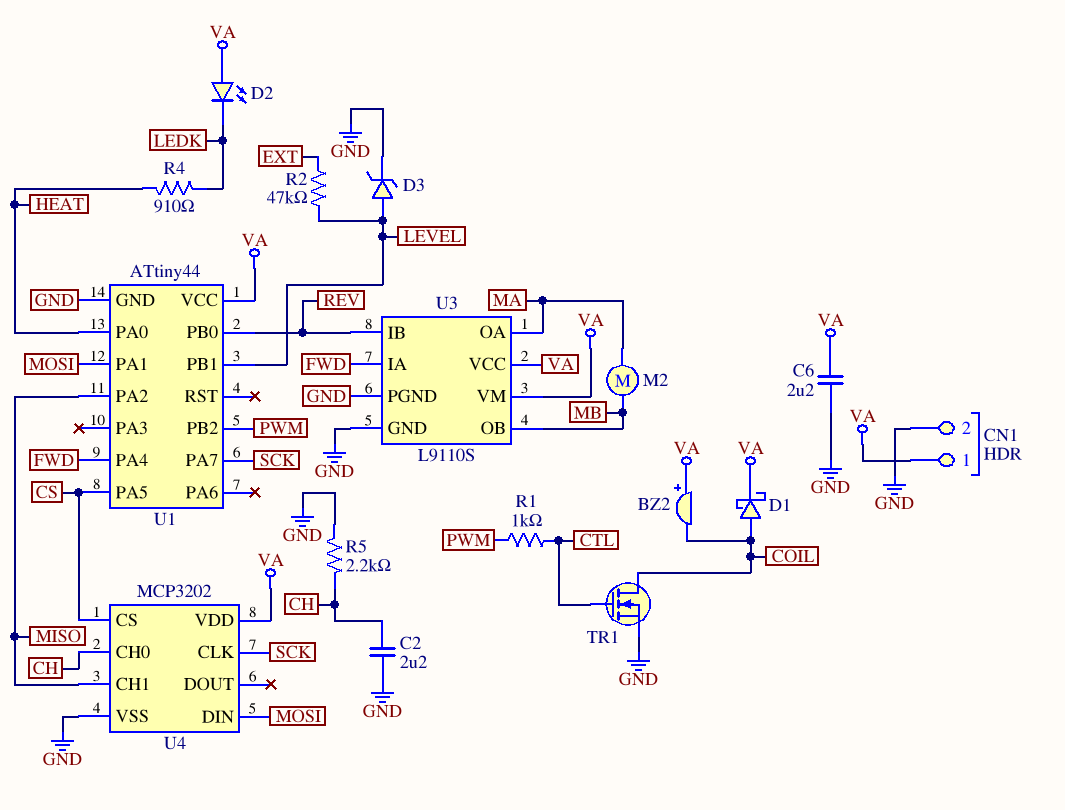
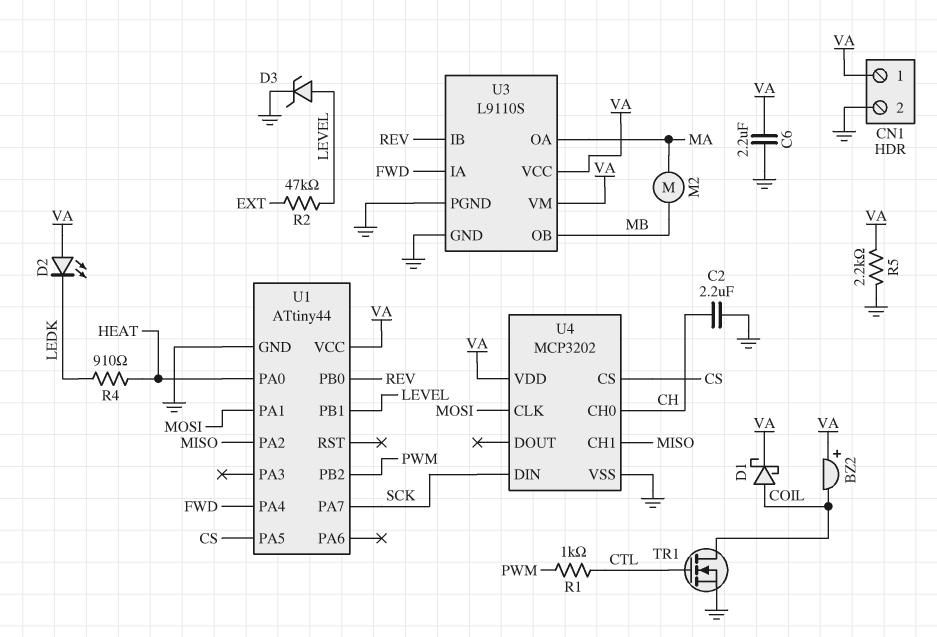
R5: 2.2k (CH, GND) -> 2.2k (GND, VA)
U4 pin CLK: SCK -> MOSI
U4 pin DIN: MOSI -> SCK

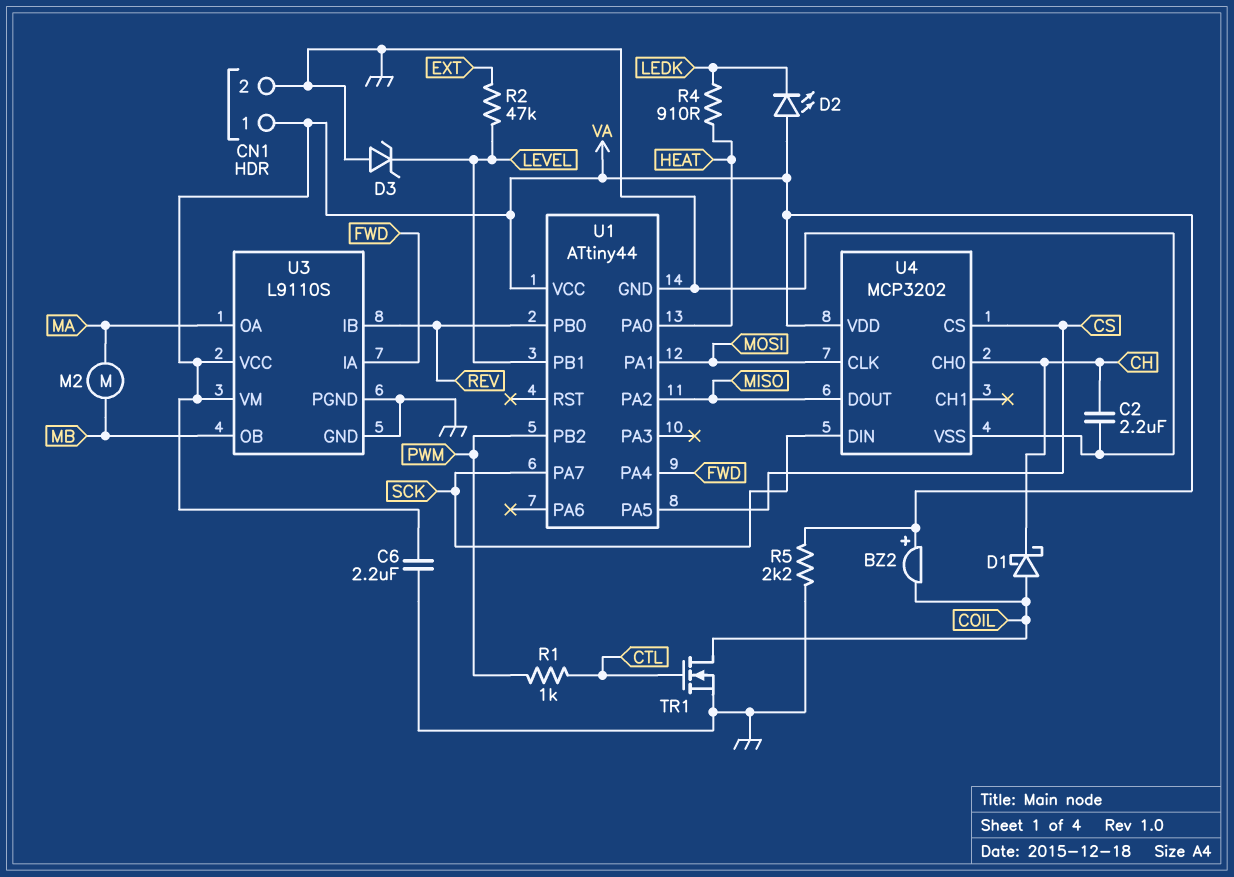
D1: schottky (A COIL, K VA) -> schottky (A COIL, K CH)
D3: zener (A LEVEL, K GND) -> zener (A GND, K LEVEL)
U4 pin CH1: MISO -> none
U4 pin DOUT: none -> MISO

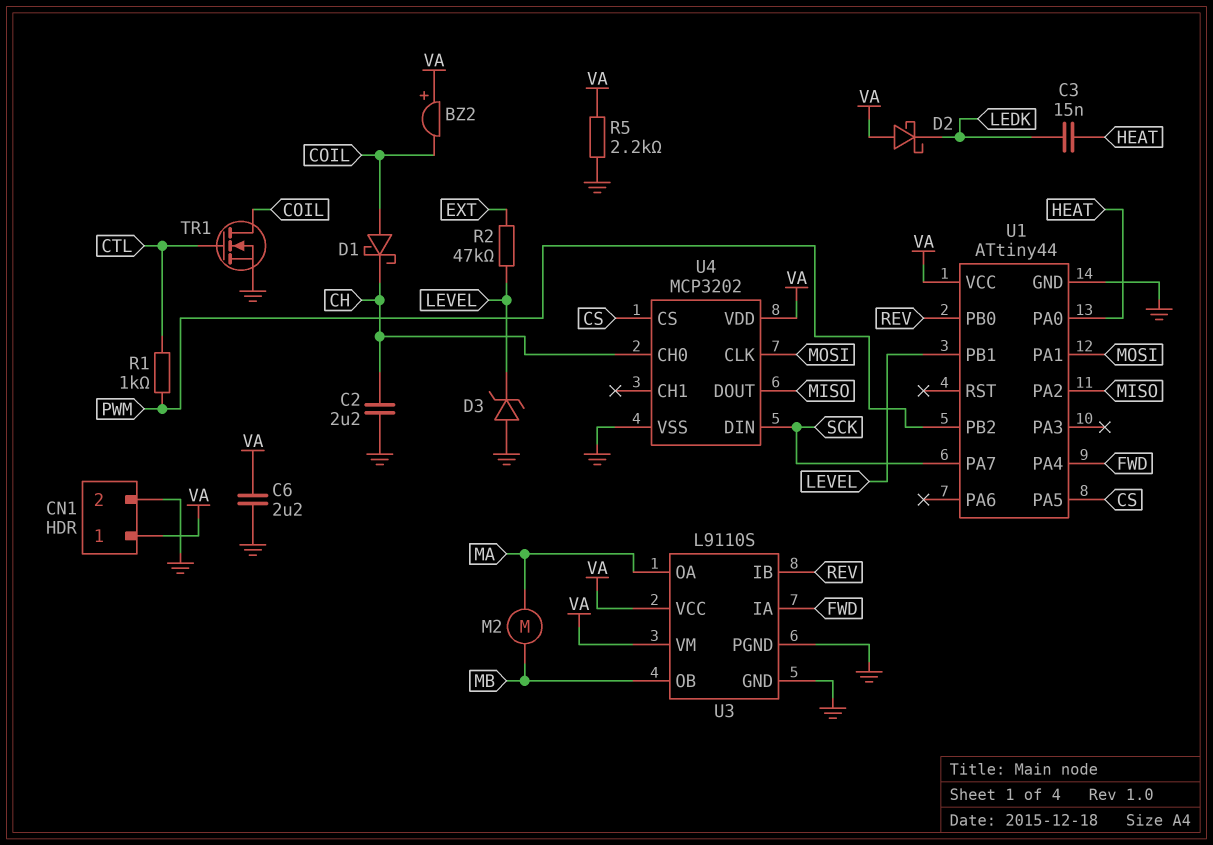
C3: none -> 15nF (HEAT, LEDK)
D2: LED (A VA, K LEDK) -> schottky (A VA, K LEDK)
R4: 910 (HEAT, LEDK) -> none

